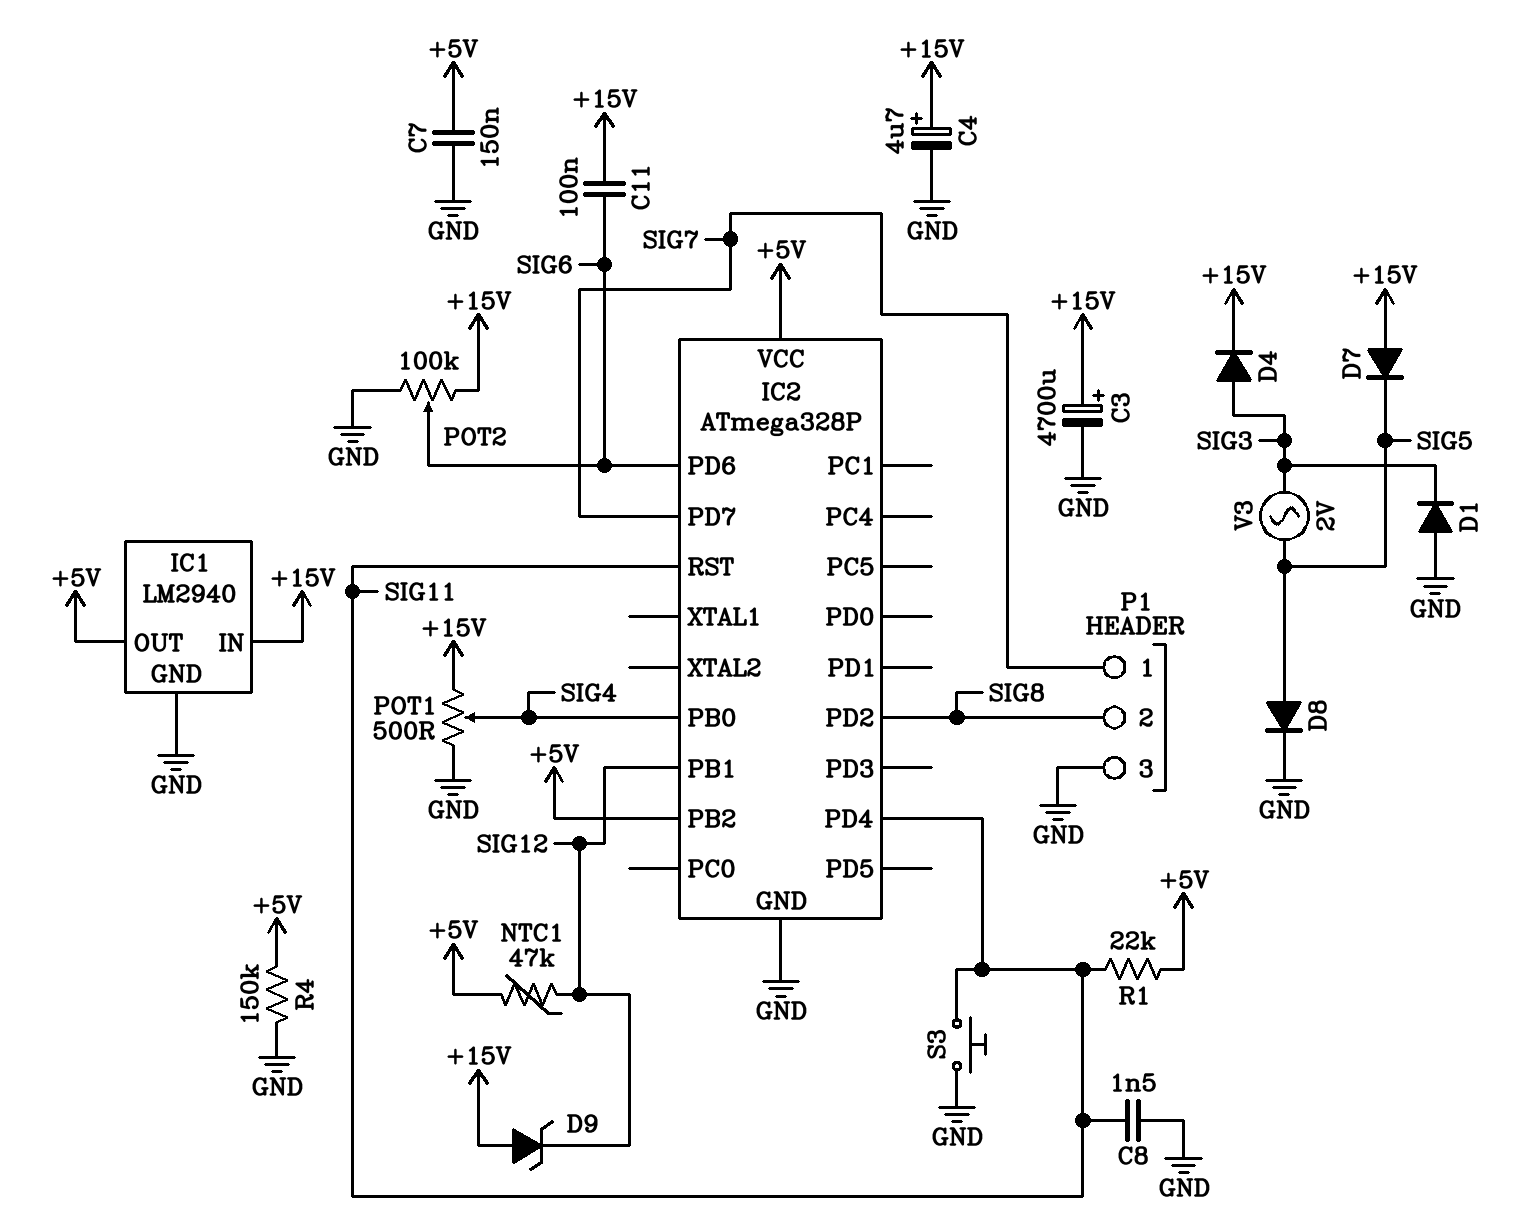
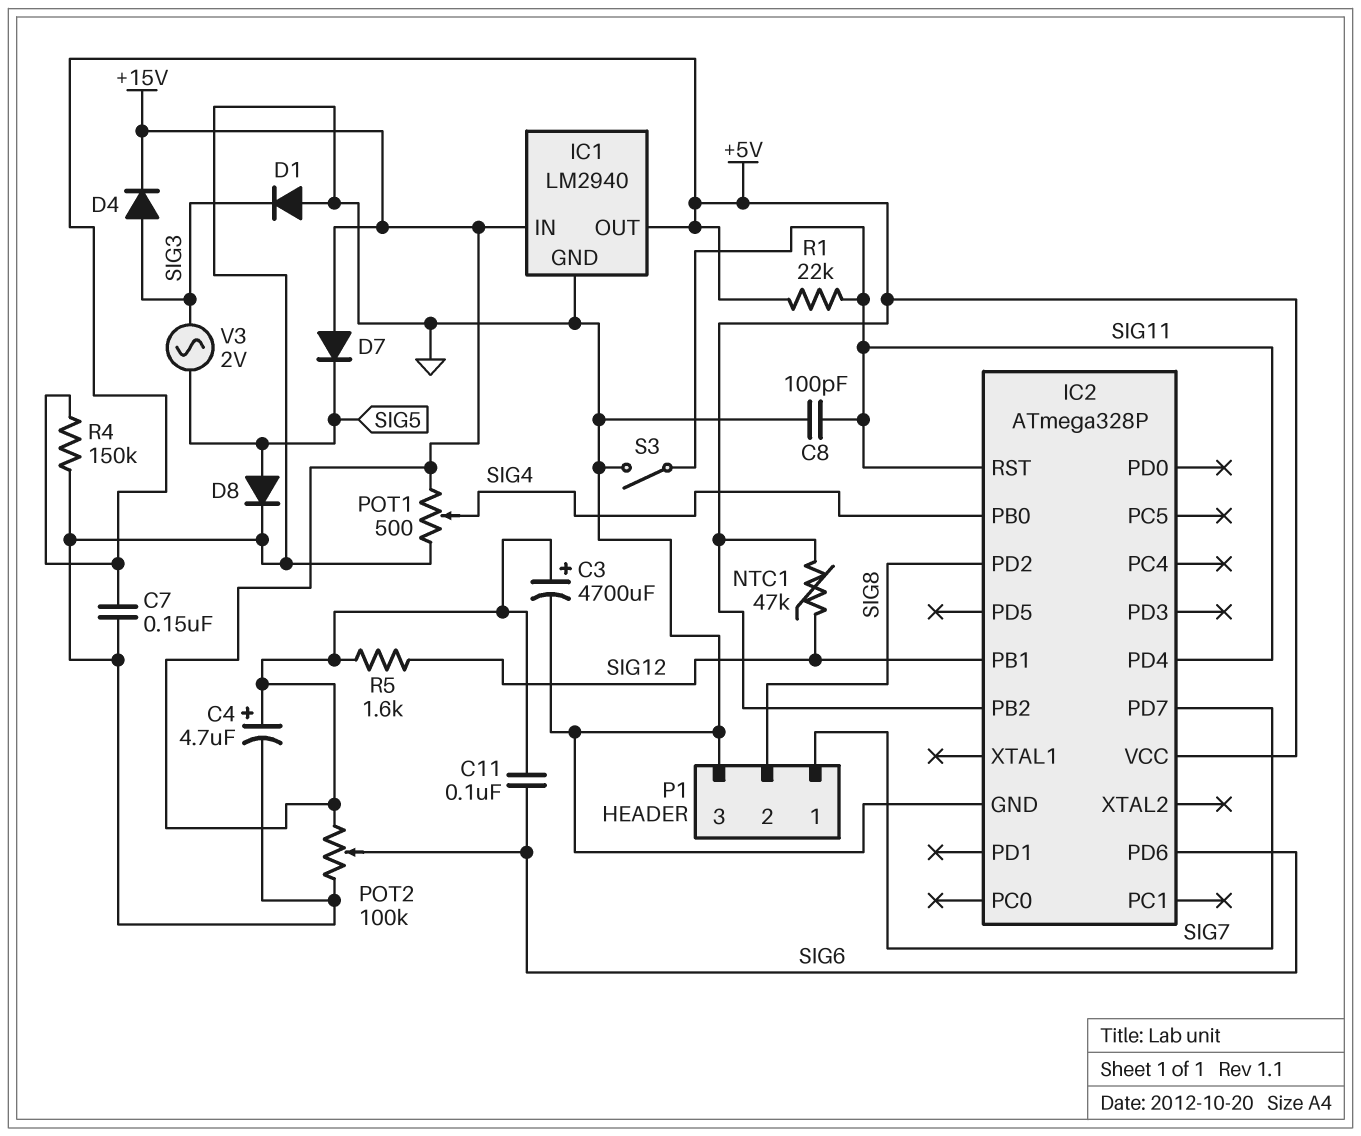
C8: 1.5nF (GND, SIG11) -> 100pF (GND, SIG11)
D9: zener (A +15V, K SIG12) -> none
R5: none -> 1.6k (+15V, SIG12)
S3: button (GND, SIG11) -> switch (GND, SIG11)

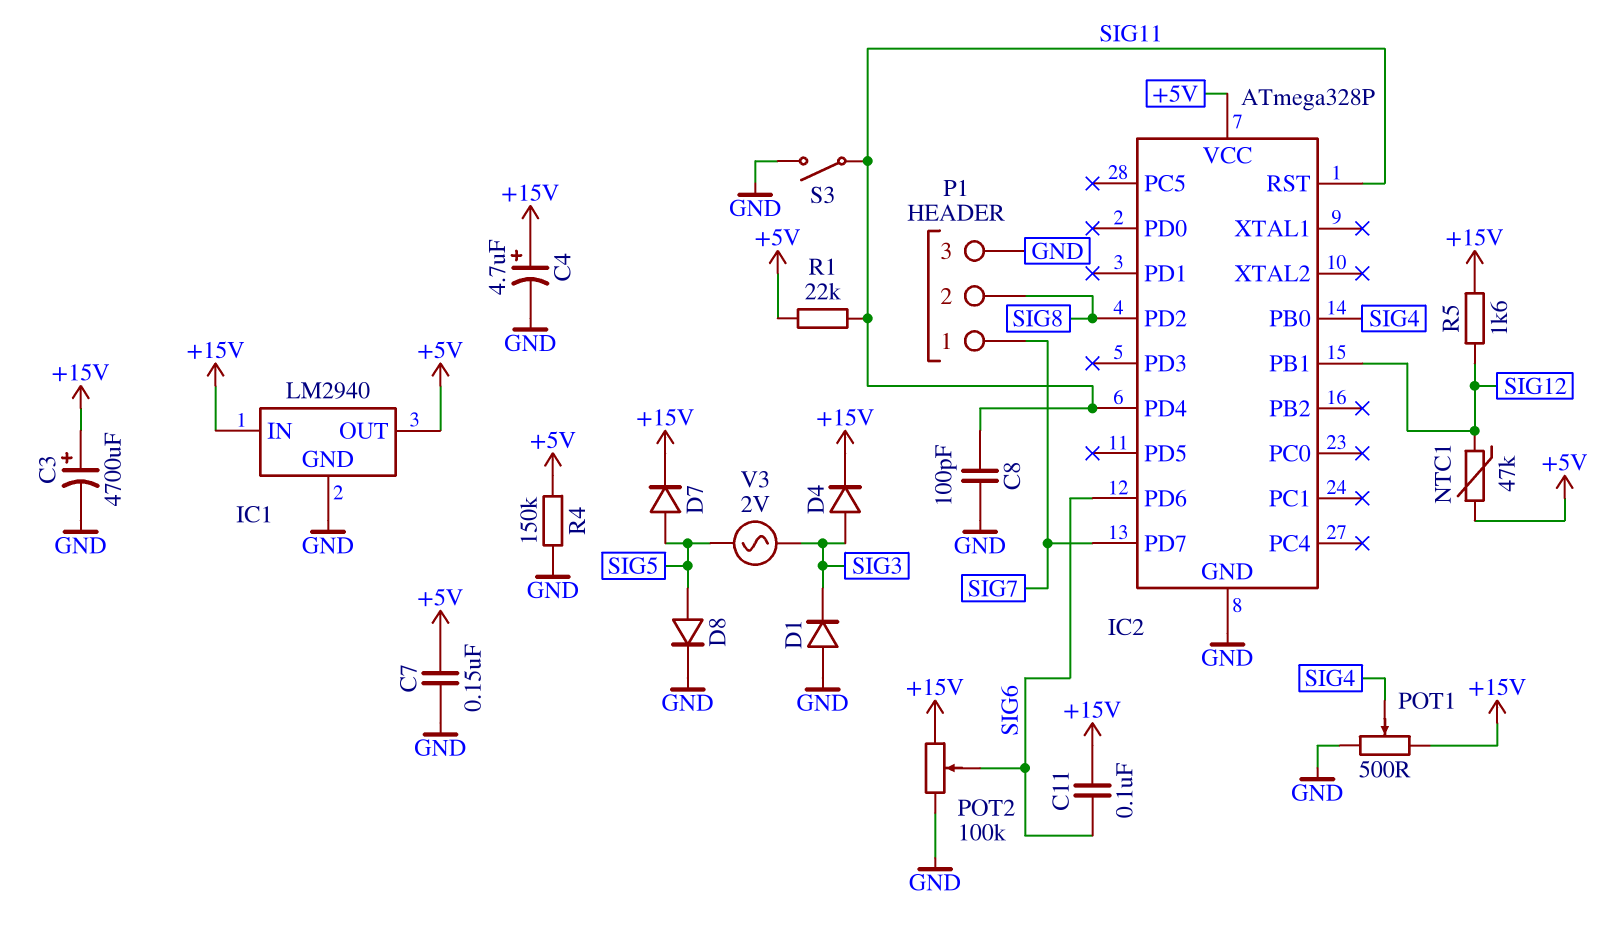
D7: diode (A +15V, K SIG5) -> diode (A SIG5, K +15V)
IC2 pin PB2: +5V -> none

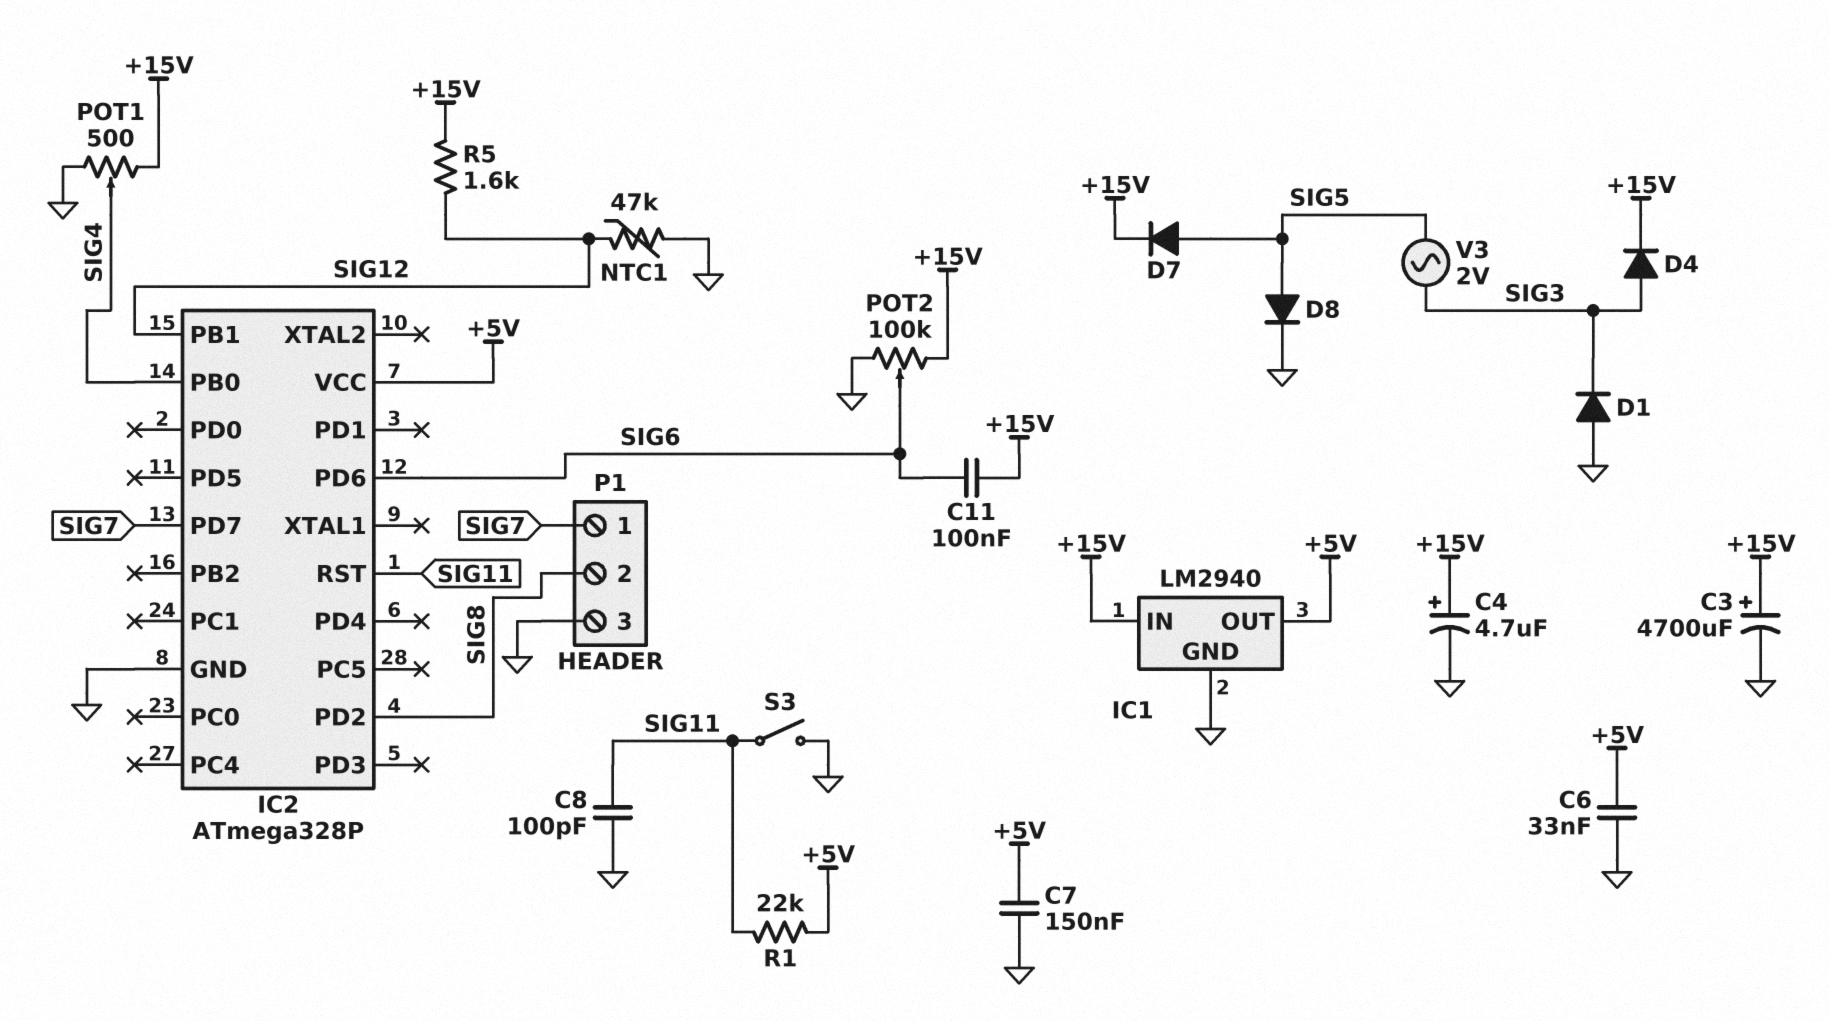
C6: none -> 33nF (+5V, GND)
IC2 pin PD4: SIG11 -> none
NTC1: 47k (+5V, SIG12) -> 47k (GND, SIG12)
R4: 150k (+5V, GND) -> none

